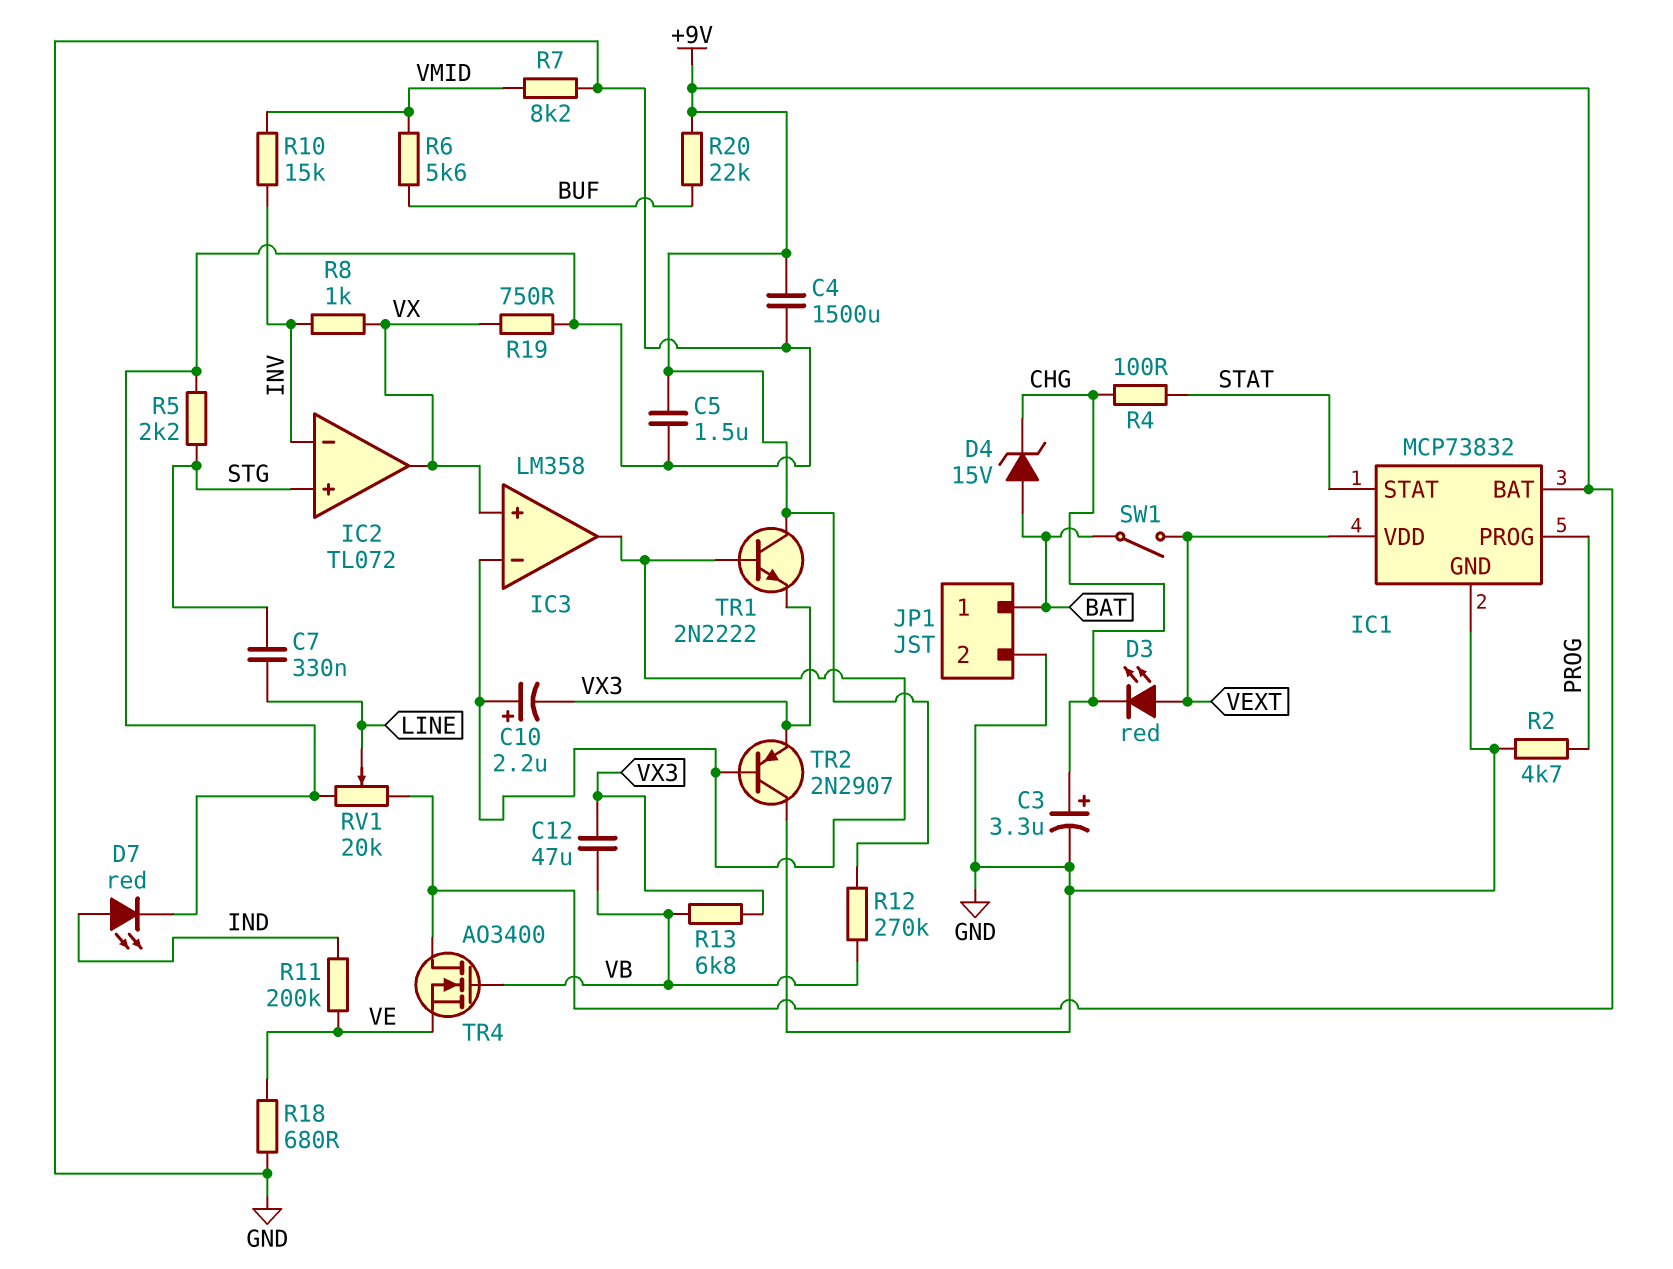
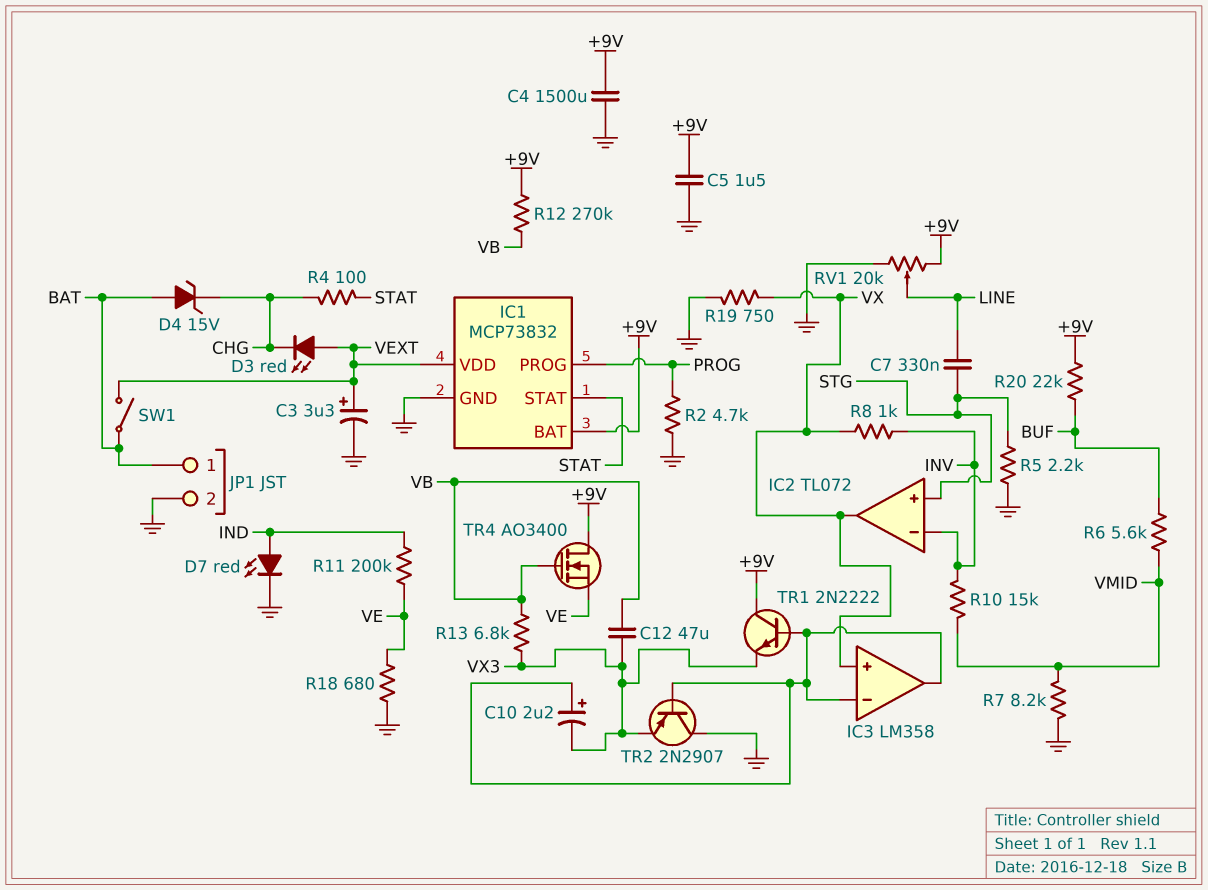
C3: 3.3uF (plus CHG, minus GND) -> 3.3uF (plus VEXT, minus GND)

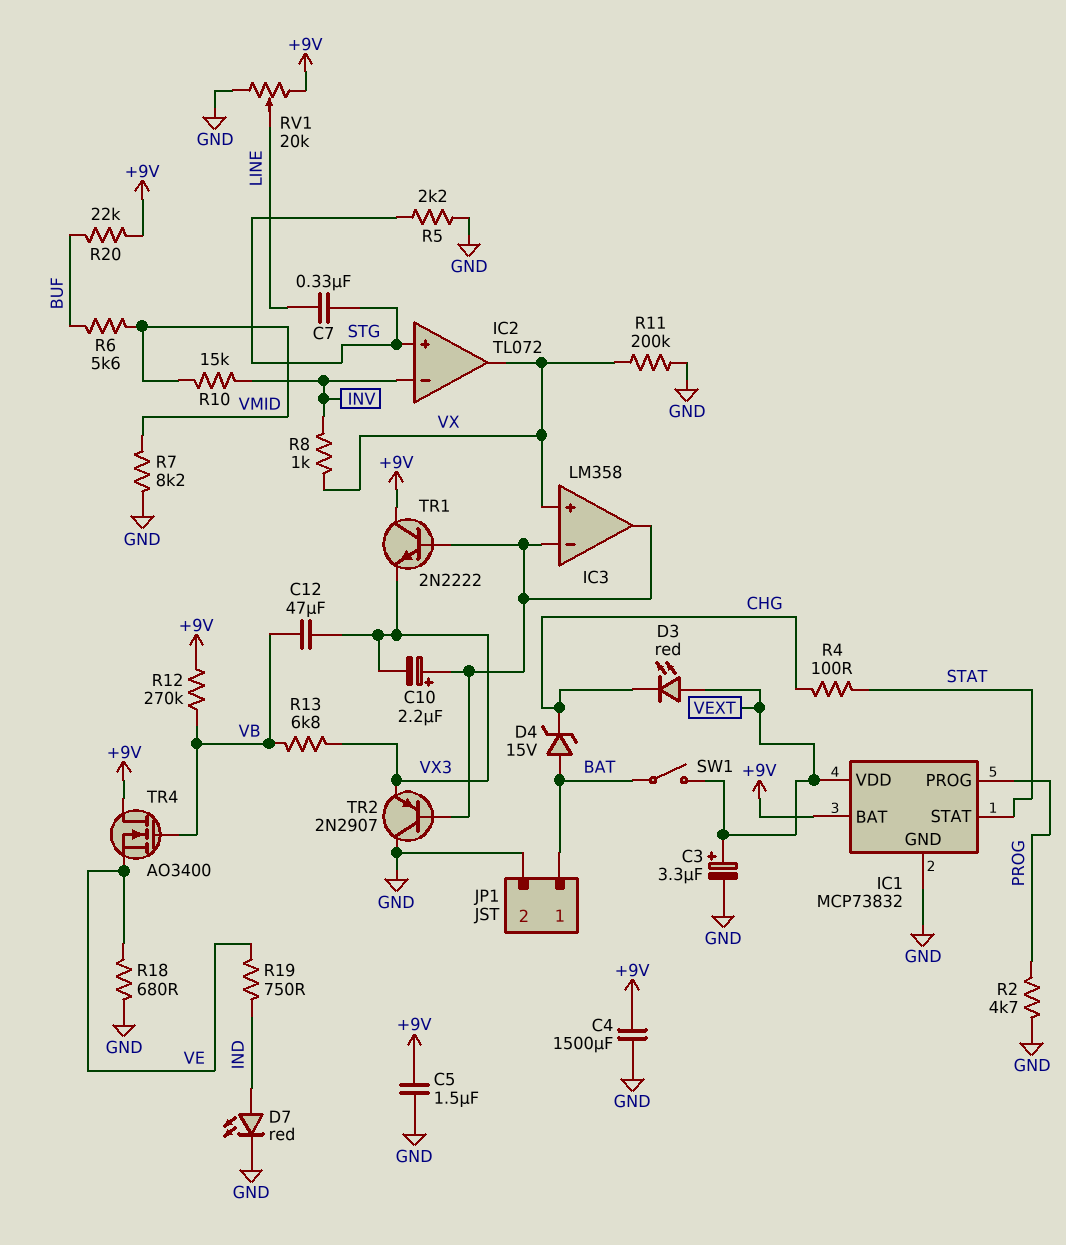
R11: 200k (IND, VE) -> 200k (GND, VX)
R19: 750 (GND, VX) -> 750 (IND, VE)

